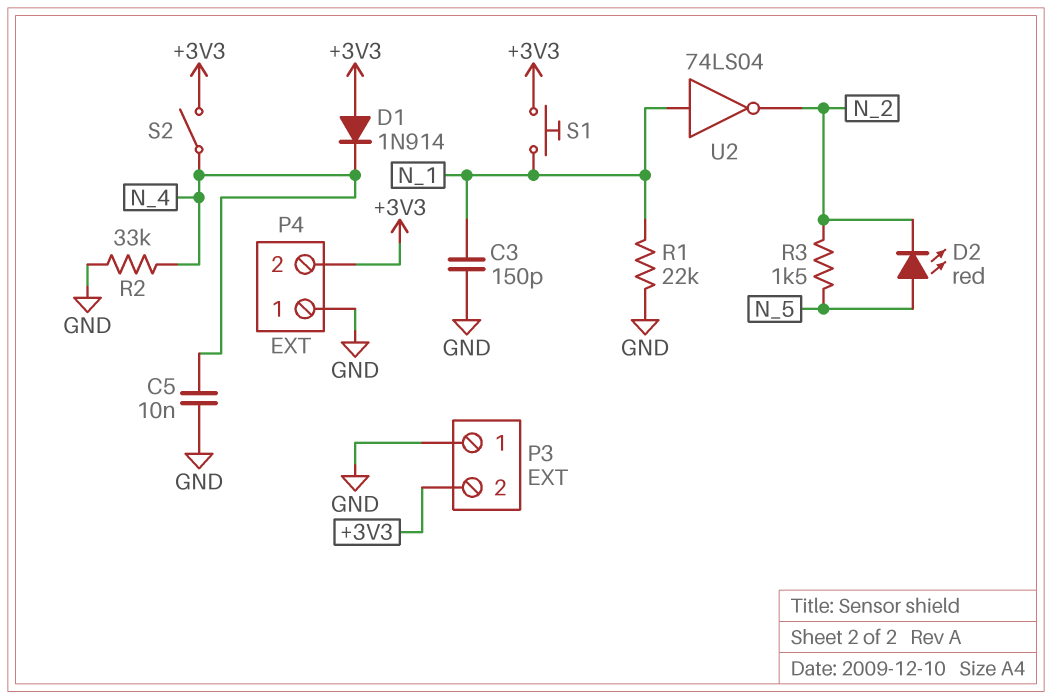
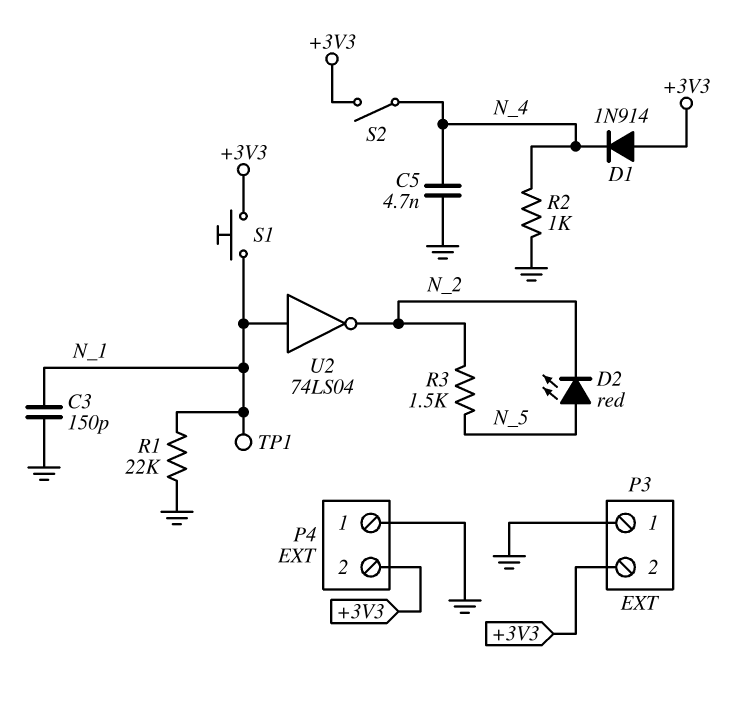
C5: 10nF (GND, N_4) -> 4.7nF (GND, N_4)
R2: 33k (GND, N_4) -> 1k (GND, N_4)
TP1: none -> test point (N_1)

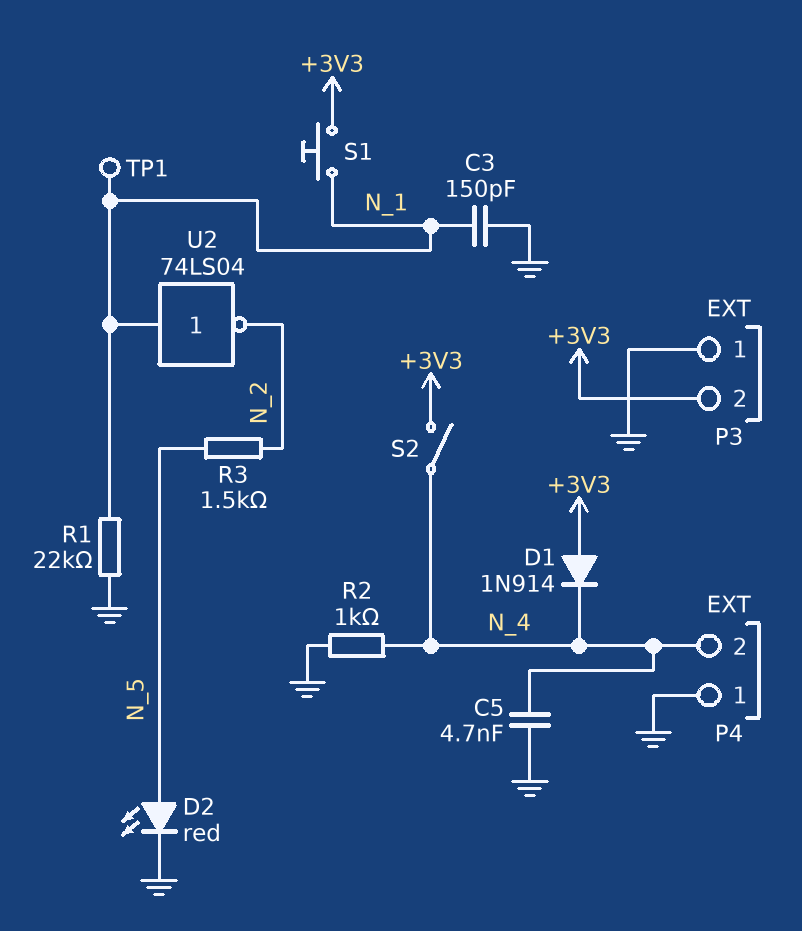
D2: LED red (A N_5, K N_2) -> LED red (A N_5, K GND)
P4 pin 2: +3V3 -> N_4

